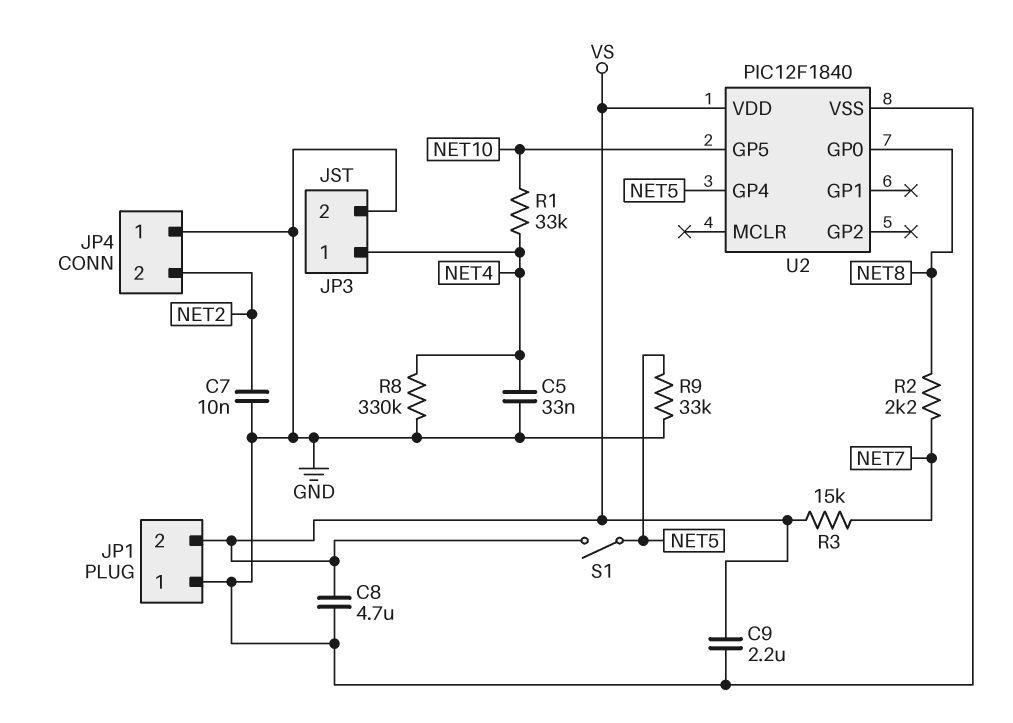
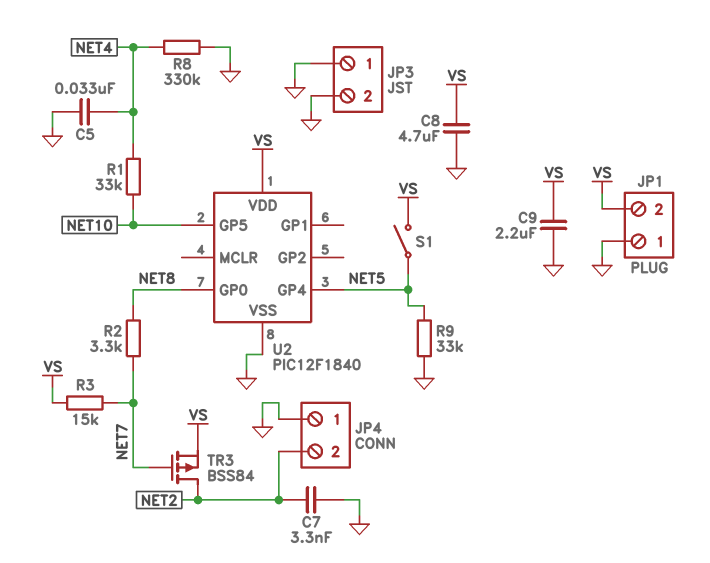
C7: 10nF (GND, NET2) -> 3.3nF (GND, NET2)
JP3 pin 1: NET4 -> GND
R2: 2.2k (NET7, NET8) -> 3.3k (NET7, NET8)
TR3: none -> PMOS BSS84 (G NET7, D NET2, S VS)

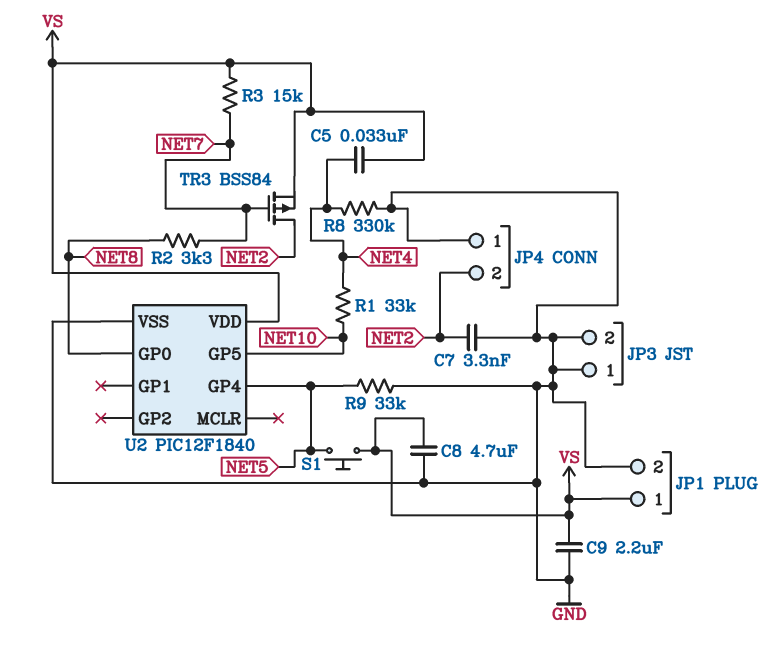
C5: 33nF (GND, NET4) -> 33nF (NET4, VS)
JP1 pin 1: GND -> VS
JP1 pin 2: VS -> GND
S1: switch (NET5, VS) -> button (NET5, VS)

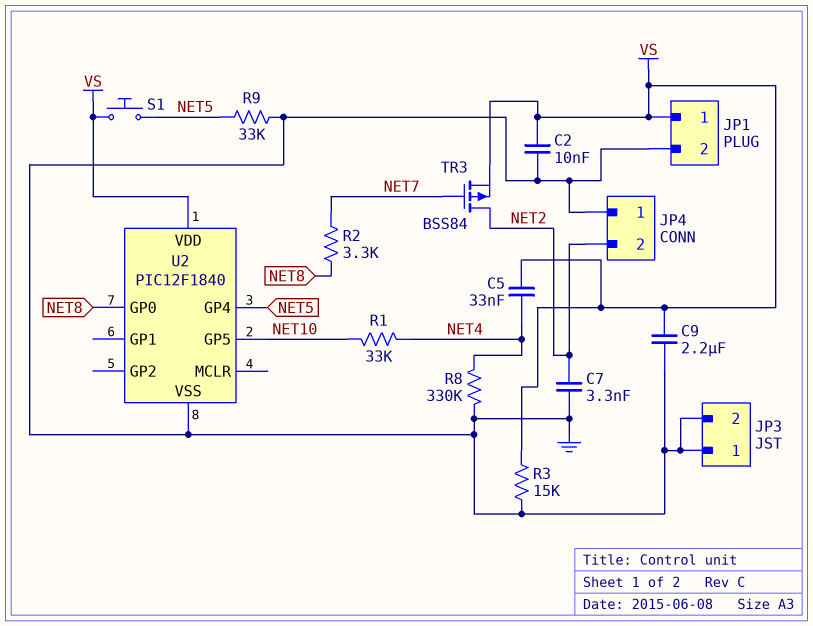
C2: none -> 10nF (GND, VS)
C8: 4.7uF (GND, VS) -> none
R3: 15k (NET7, VS) -> 15k (GND, VS)

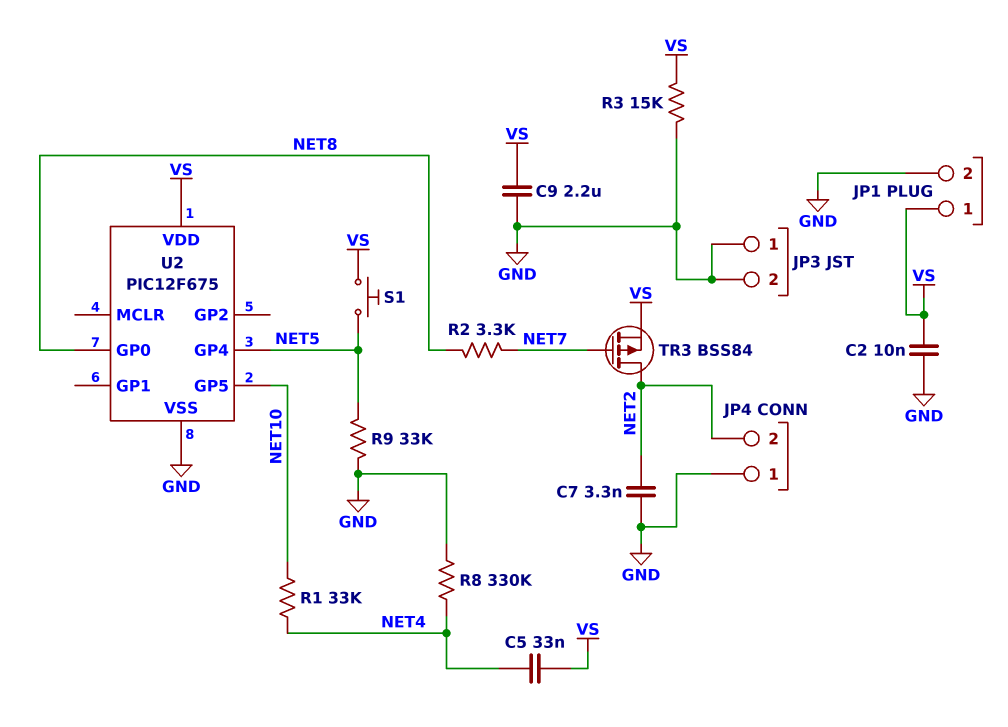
U2: PIC12F1840 -> PIC12F675

